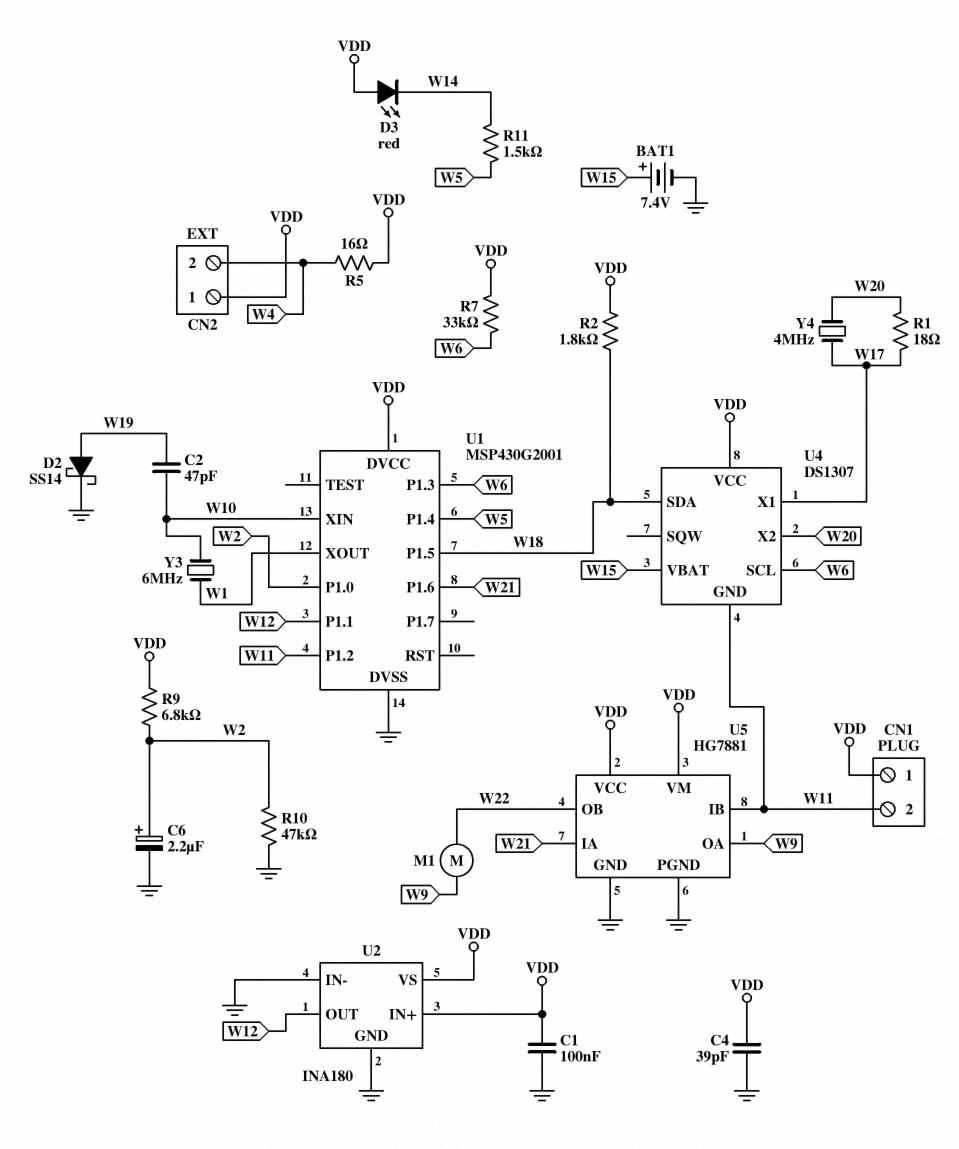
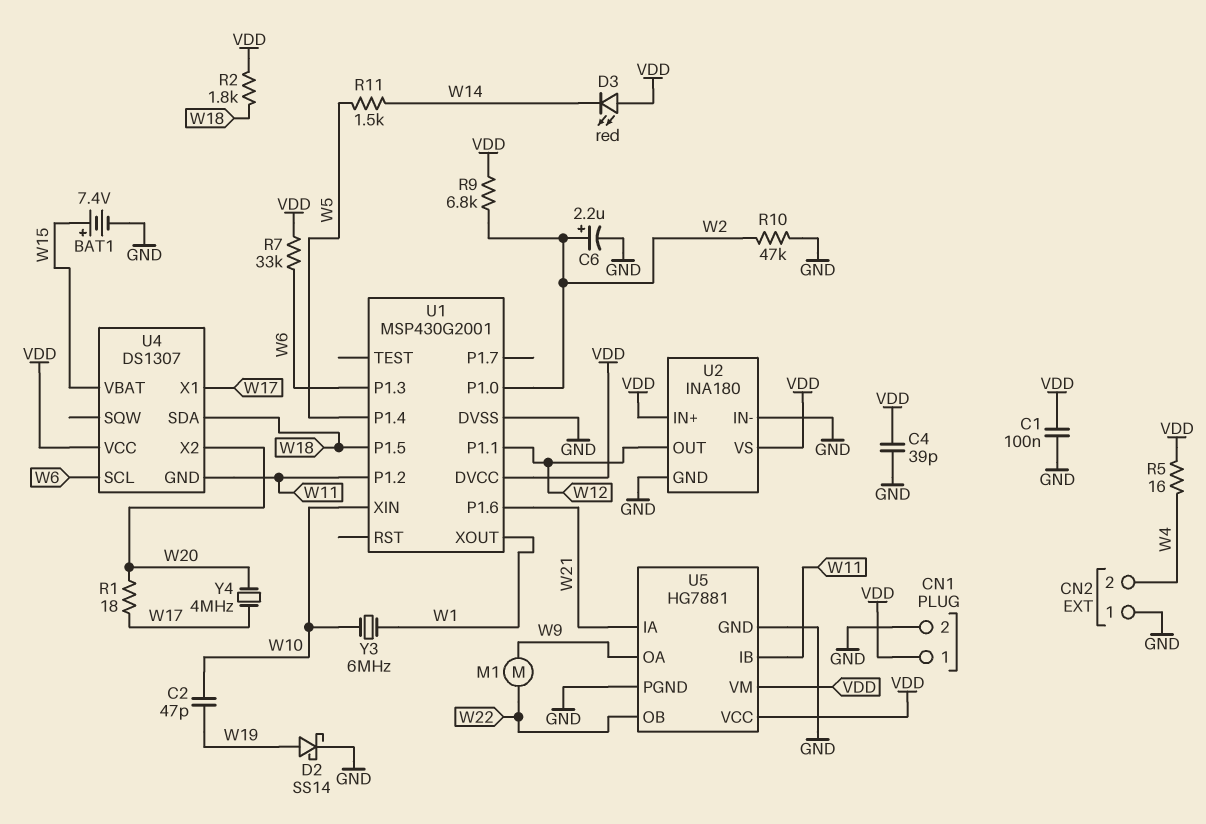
CN1 pin 2: W11 -> GND
CN2 pin 1: VDD -> GND

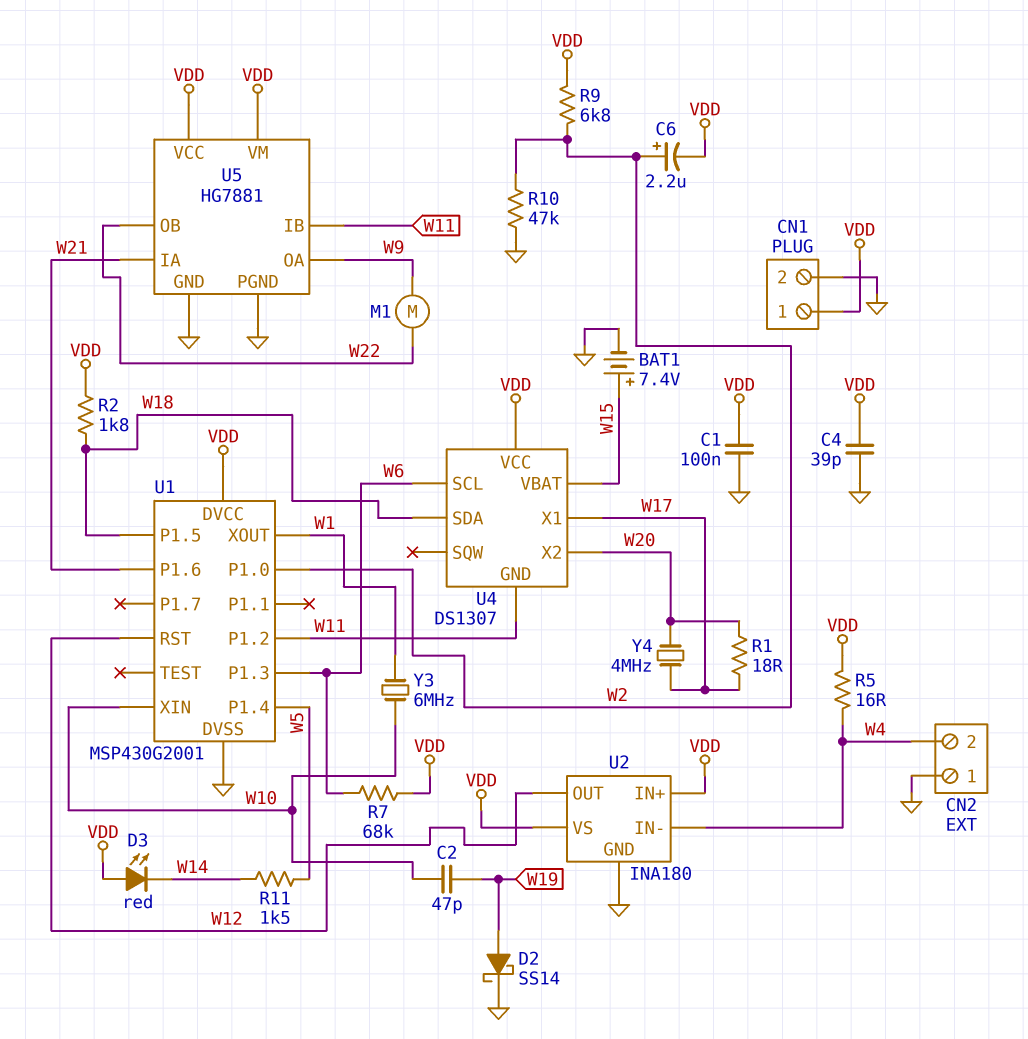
C6: 2.2uF (plus W2, minus GND) -> 2.2uF (plus W2, minus VDD)
R7: 33k (VDD, W6) -> 68k (VDD, W6)
U1 pin P1.1: W12 -> none
U1 pin RST: none -> W12
U2 pin IN-: GND -> W4

